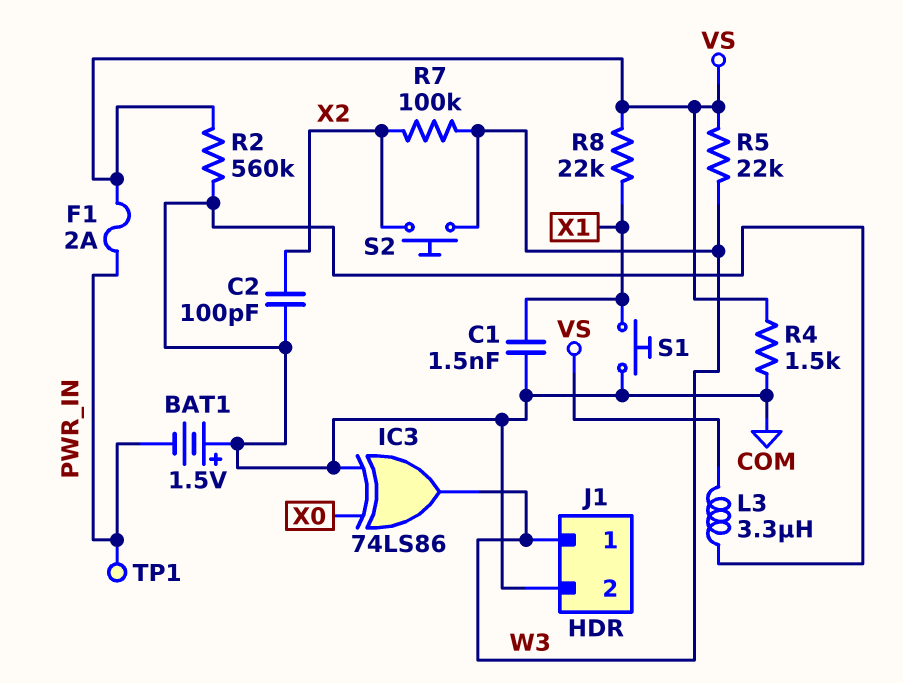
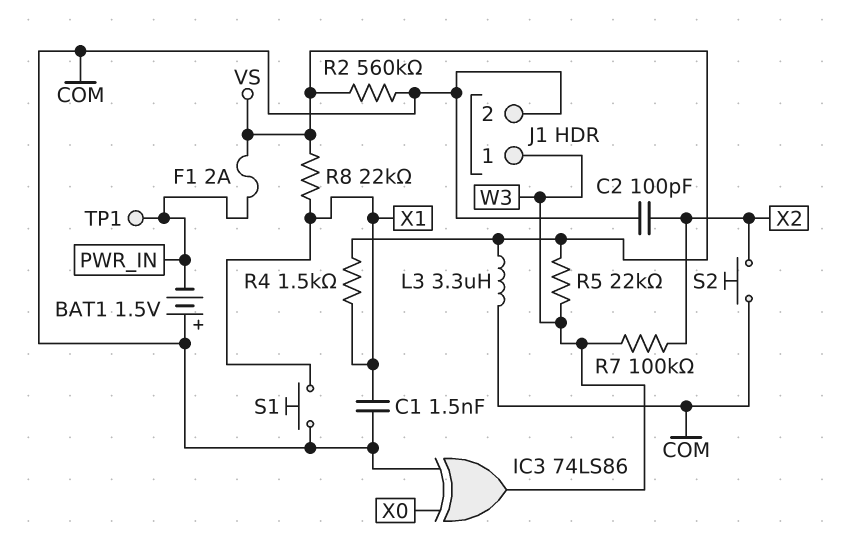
R4: 1.5k (COM, VS) -> 1.5k (VS, X1)
S2: button (W3, X2) -> button (COM, X2)

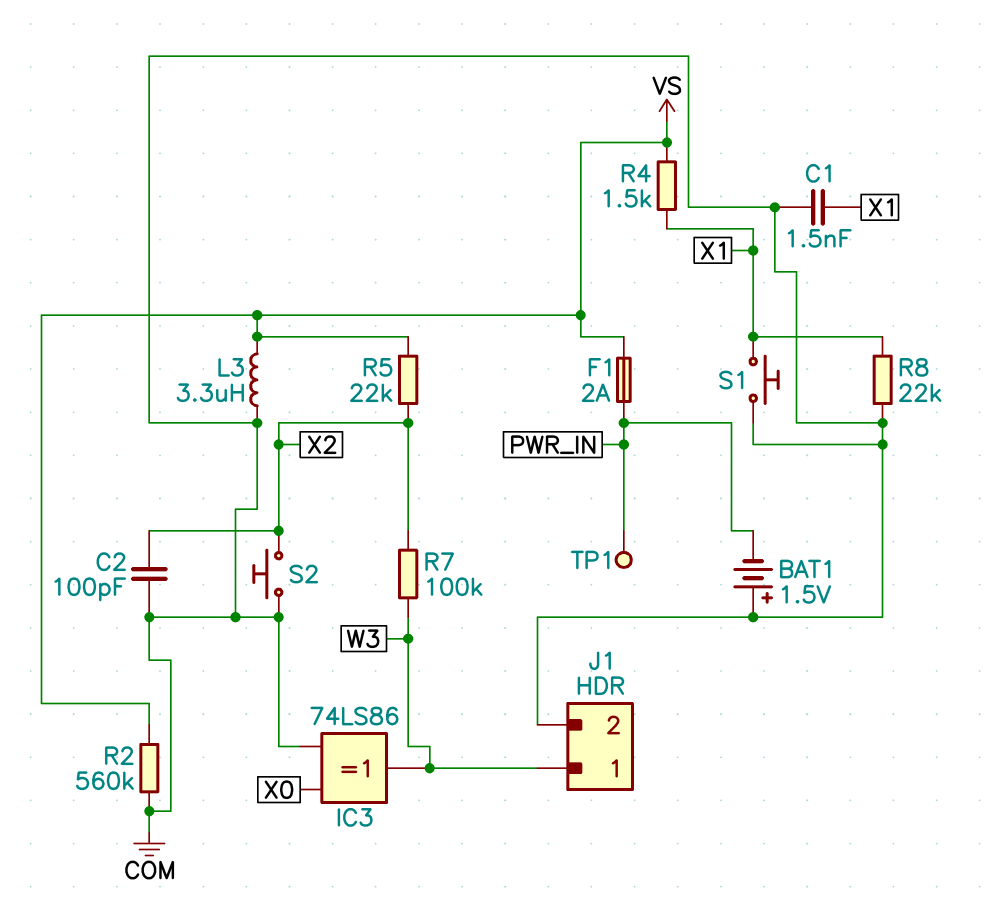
R5: 22k (VS, W3) -> 22k (VS, X2)
R8: 22k (VS, X1) -> 22k (COM, X1)

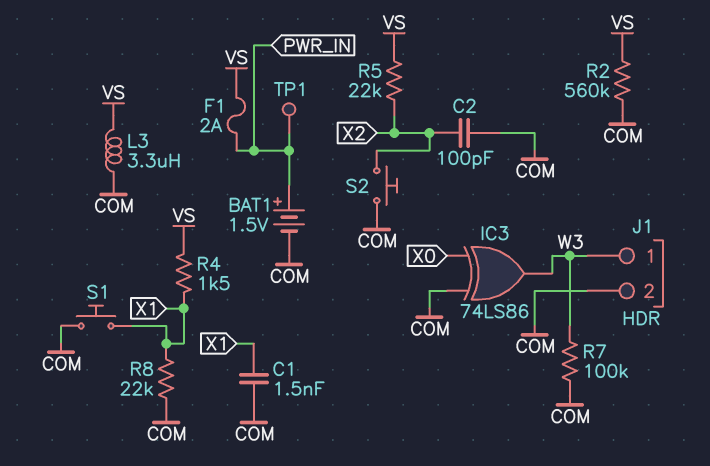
BAT1: 1.5V (plus COM, minus PWR_IN) -> 1.5V (plus PWR_IN, minus COM)
R7: 100k (W3, X2) -> 100k (COM, W3)

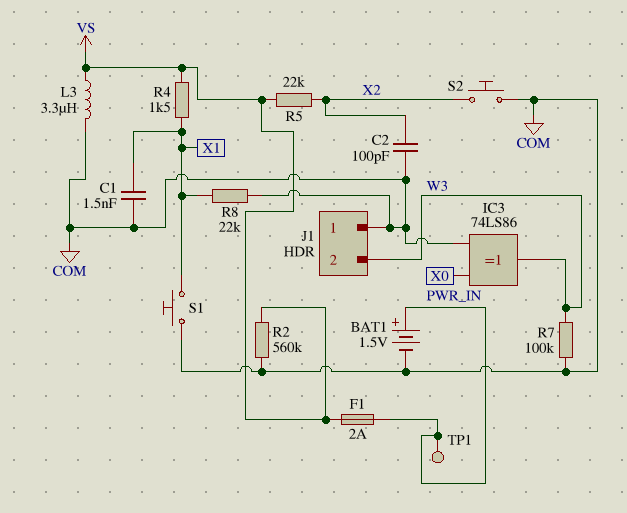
J1 pin 1: W3 -> COM
J1 pin 2: COM -> W3

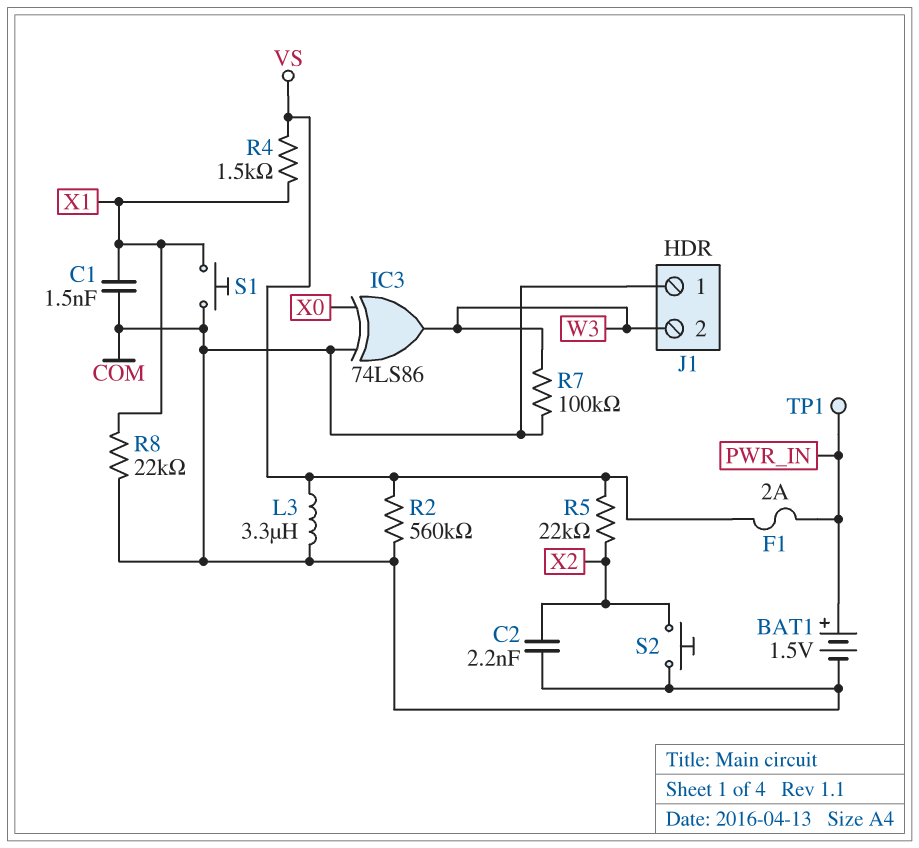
C2: 100pF (COM, X2) -> 2.2nF (COM, X2)

